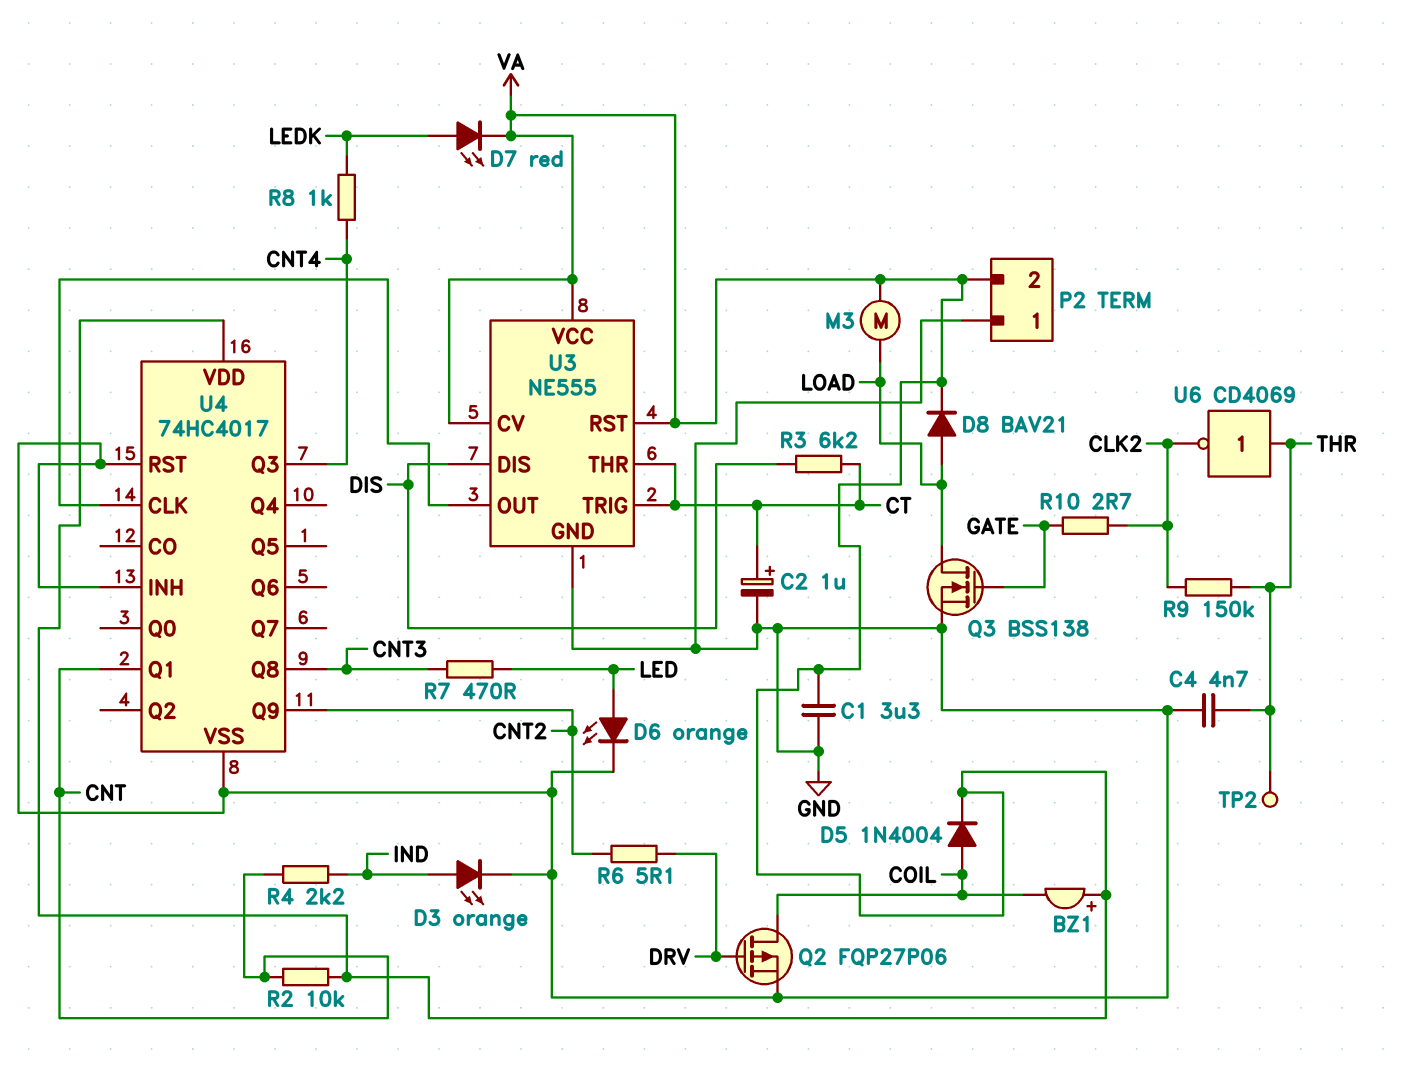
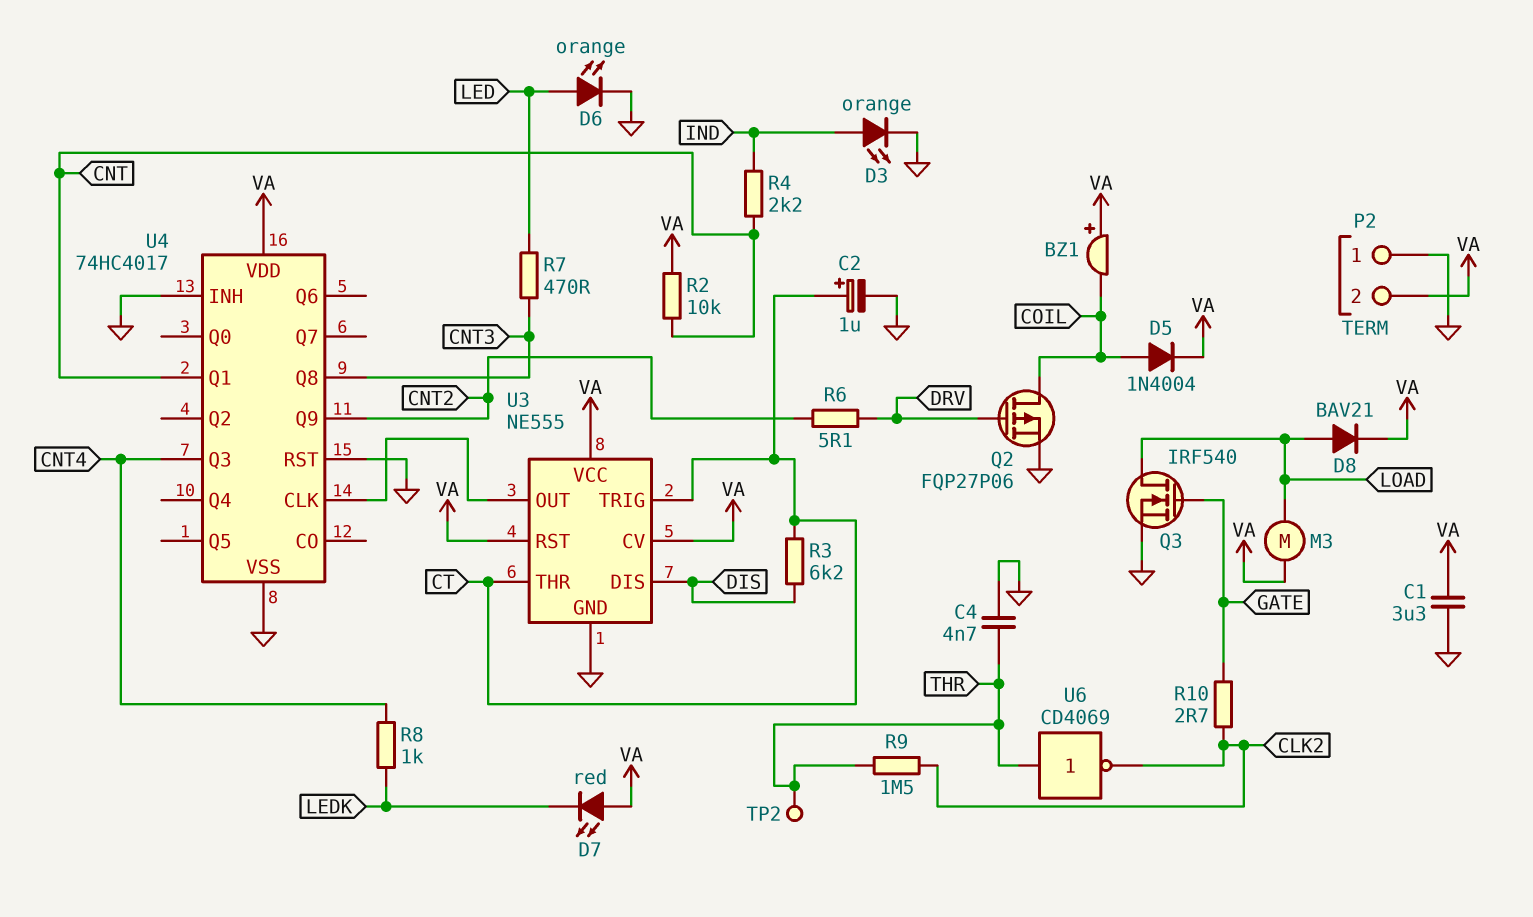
D7: LED red (A LEDK, K VA) -> LED red (A VA, K LEDK)
Q3: NMOS BSS138 (G GATE, D LOAD, S GND) -> NMOS IRF540 (G GATE, D LOAD, S GND)
R9: 150k (CLK2, THR) -> 1.5M (CLK2, THR)

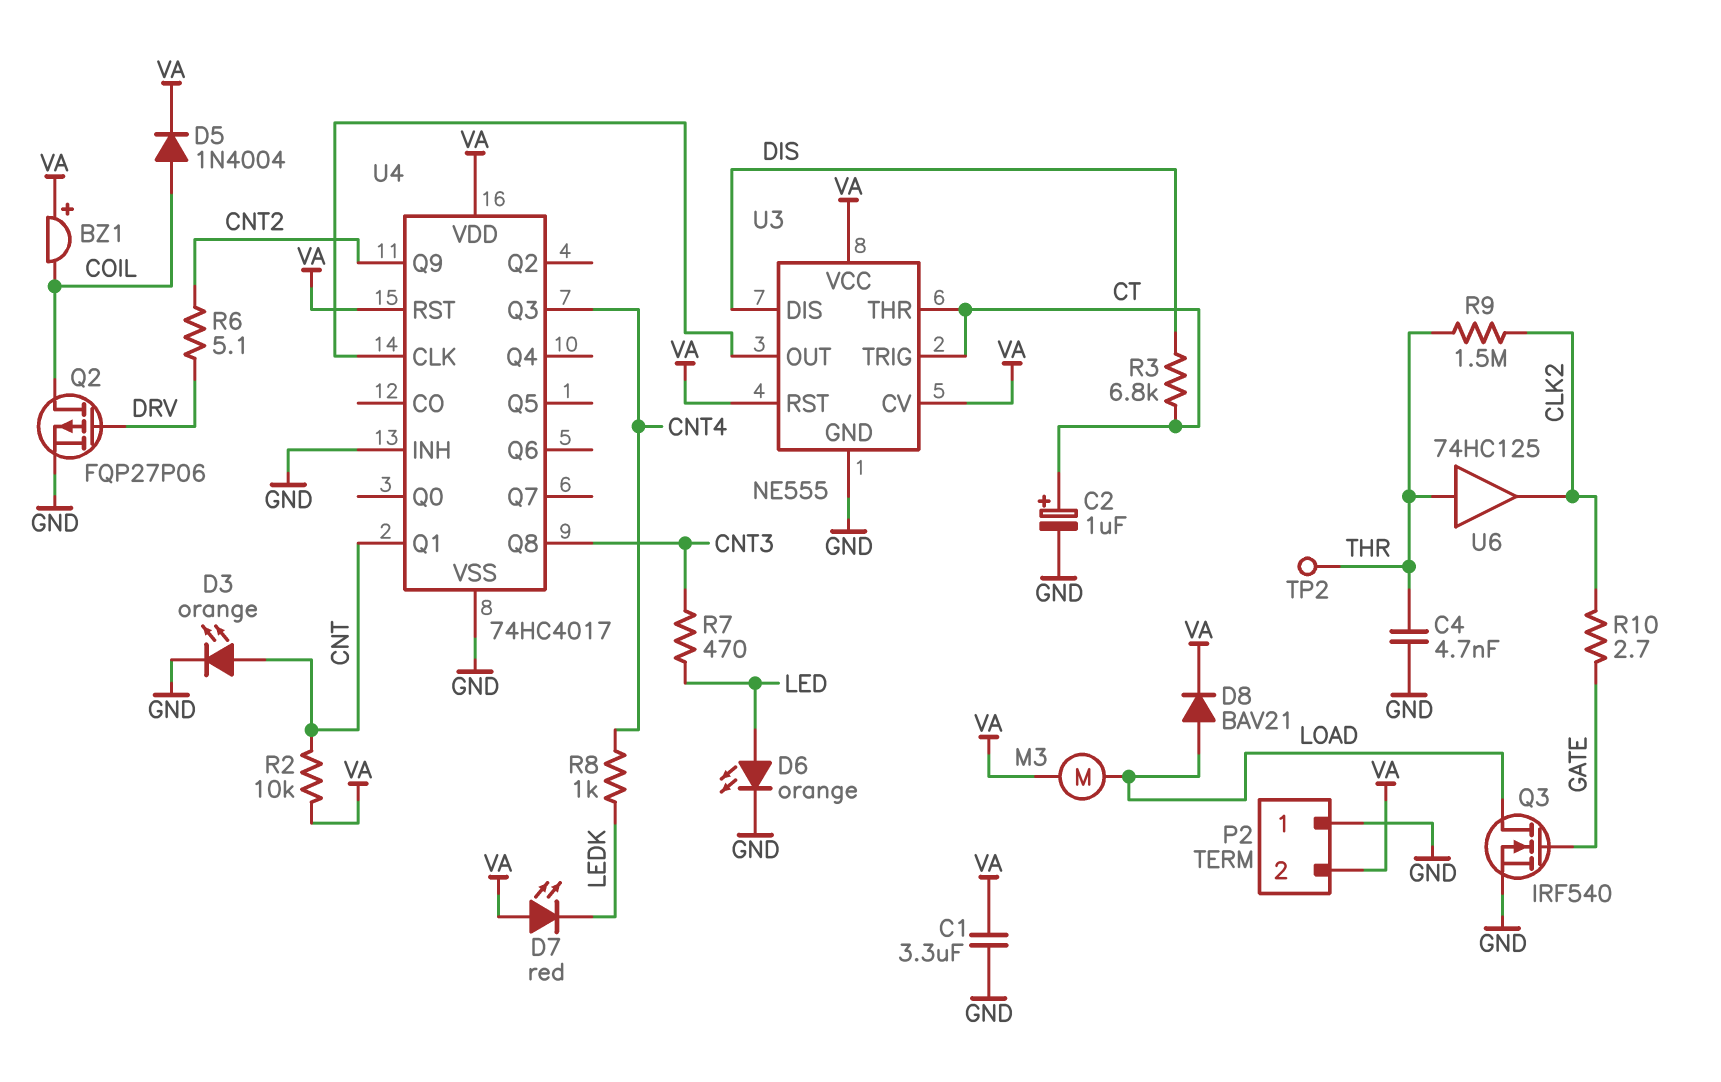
D3: LED orange (A IND, K GND) -> LED orange (A CNT, K GND)
R3: 6.2k (CT, DIS) -> 6.8k (CT, DIS)
R4: 2.2k (CNT, IND) -> none
U4 pin RST: GND -> VA
U6: NOT CD4069 (in THR, out CLK2) -> buffer 74HC125 (in THR, out CLK2)

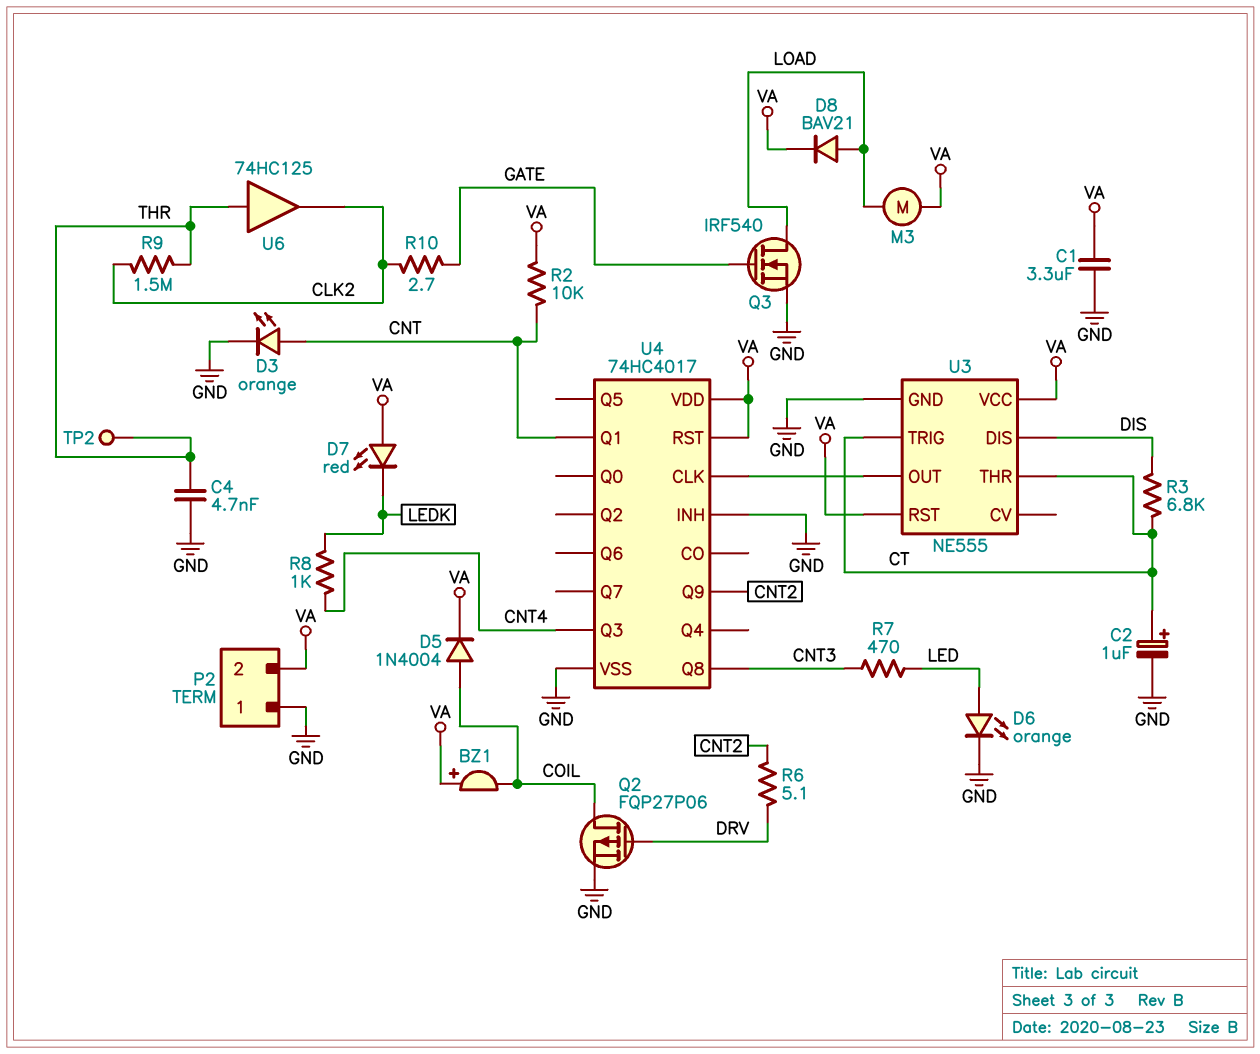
U3 pin CV: VA -> none

